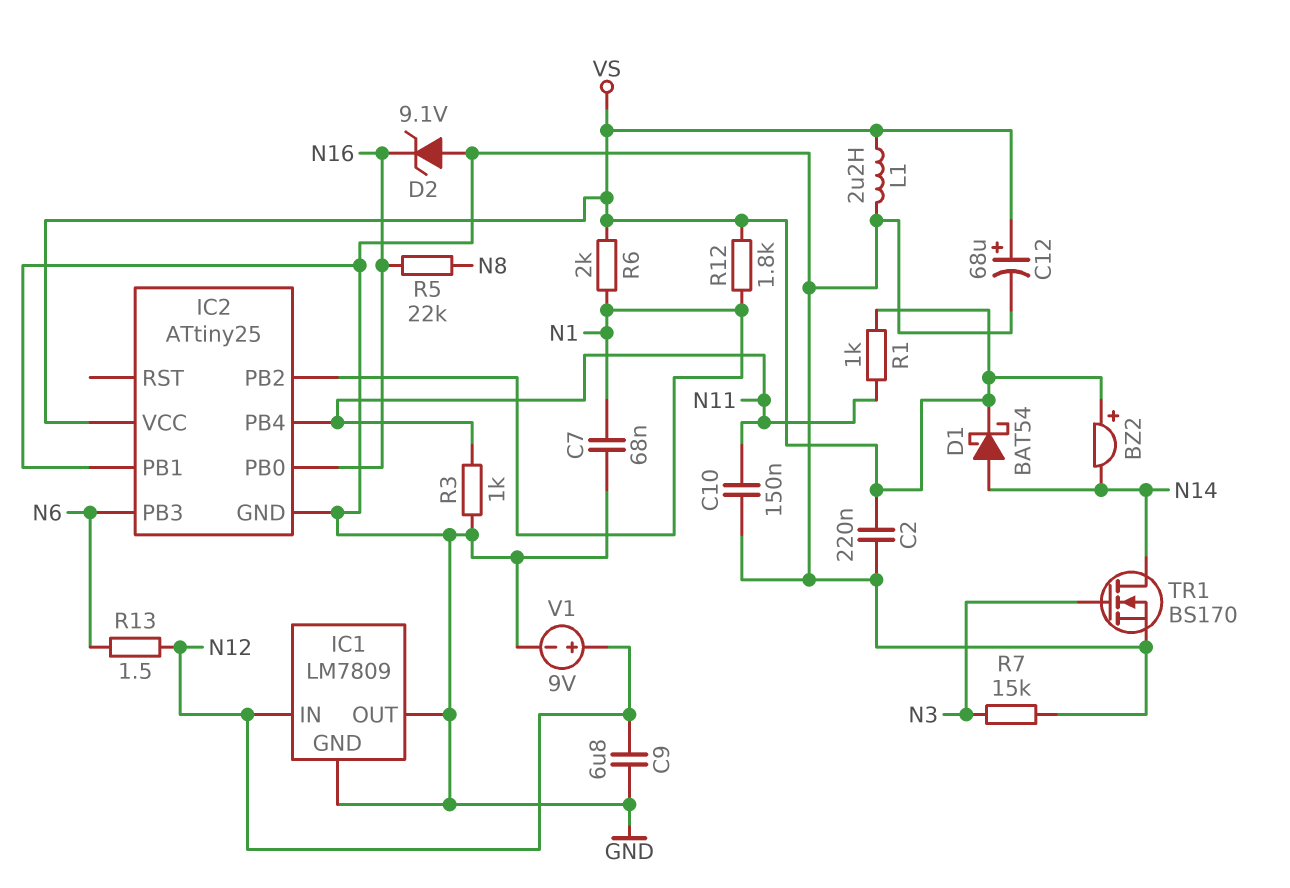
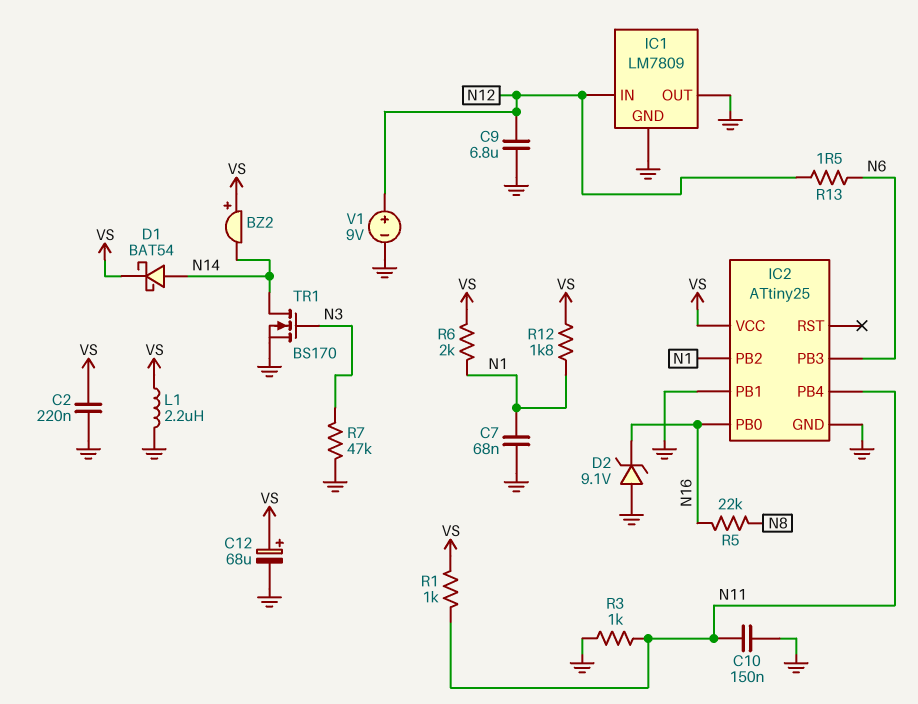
R7: 15k (GND, N3) -> 47k (GND, N3)

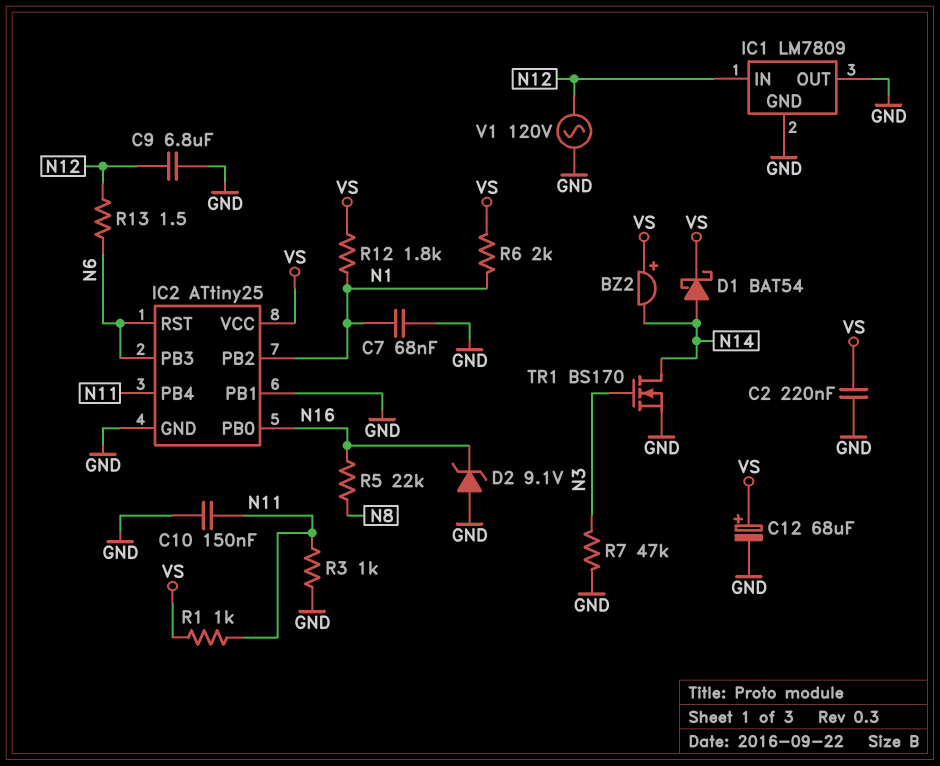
IC2 pin RST: none -> N6
L1: 2.2uH (GND, VS) -> none
V1: 9V (plus N12, minus GND) -> AC 120V (GND, N12)

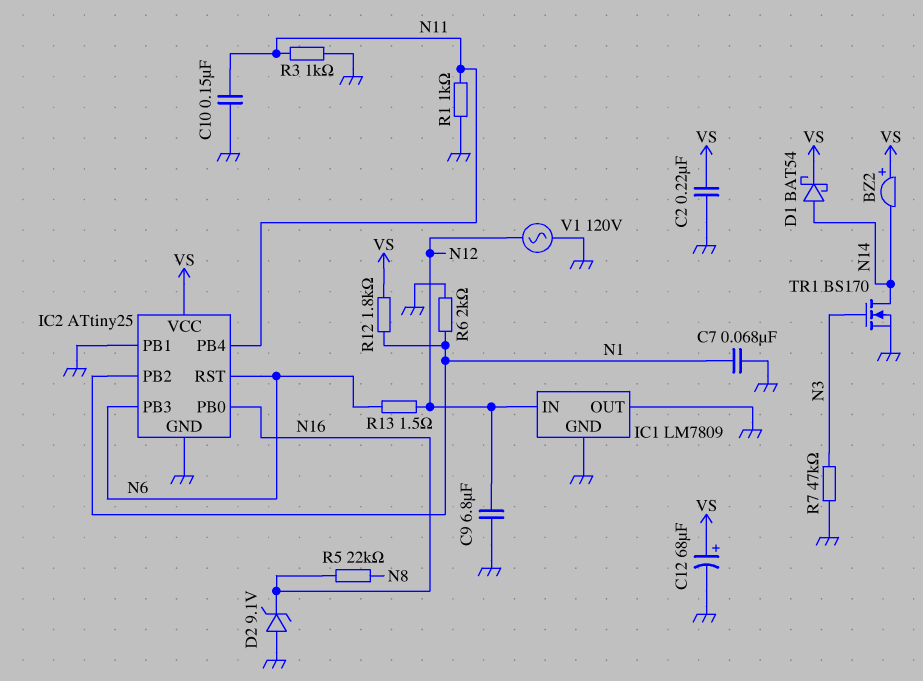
R1: 1k (N11, VS) -> 1k (GND, N11)
R6: 2k (N1, VS) -> 2k (GND, N1)

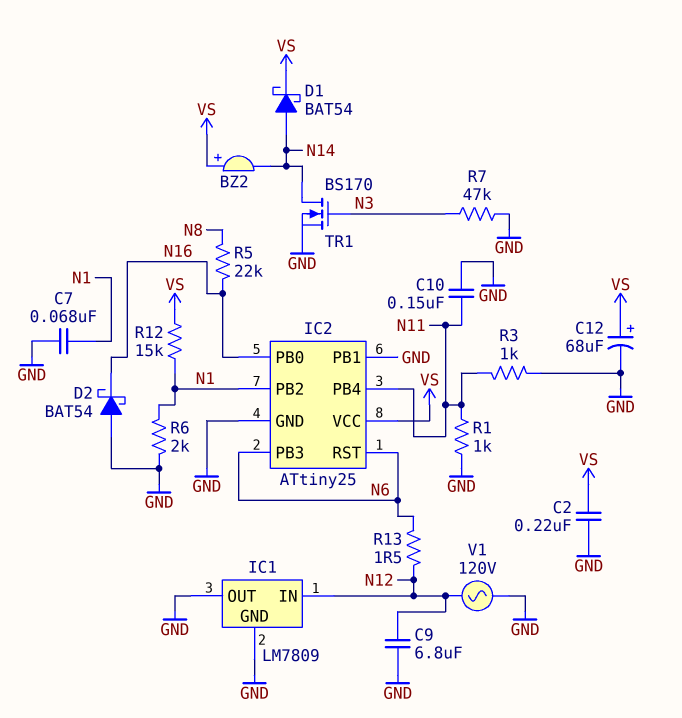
D2: zener 9.1V (A GND, K N16) -> schottky BAT54 (A GND, K N16)
R12: 1.8k (N1, VS) -> 15k (N1, VS)

